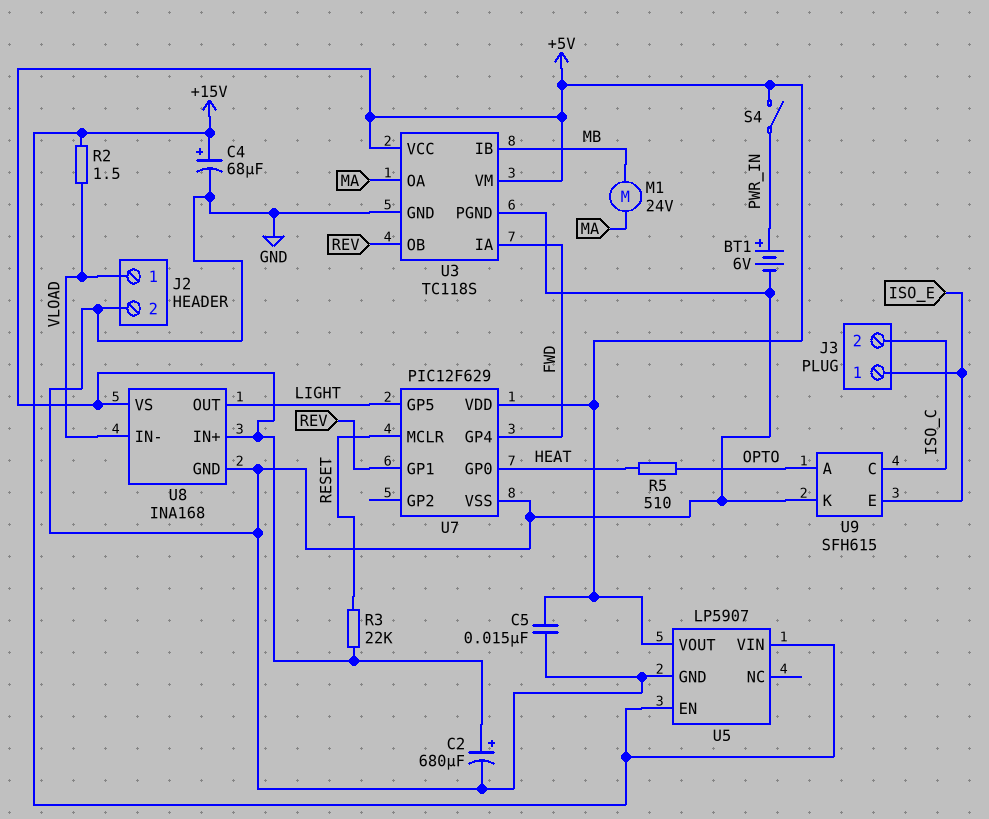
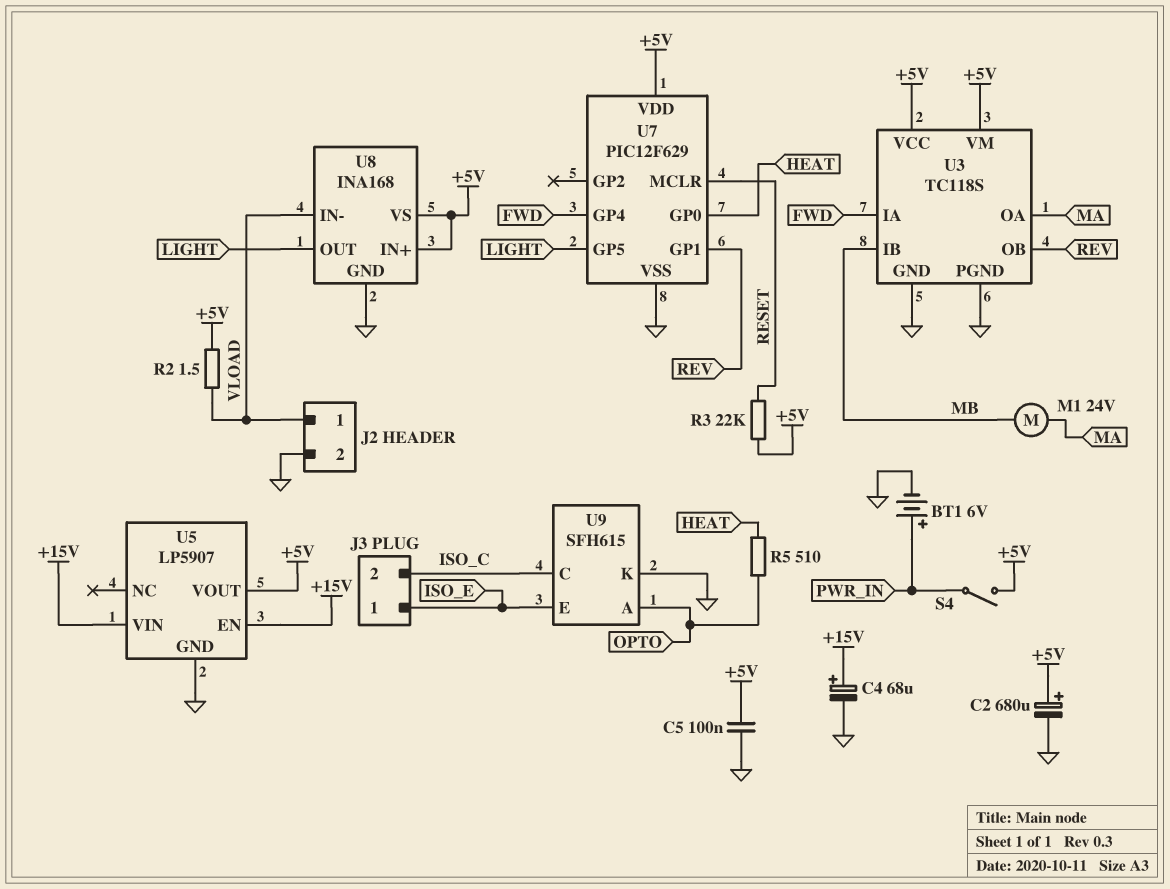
C5: 15nF (+5V, GND) -> 100nF (+5V, GND)
R2: 1.5 (+15V, VLOAD) -> 1.5 (+5V, VLOAD)

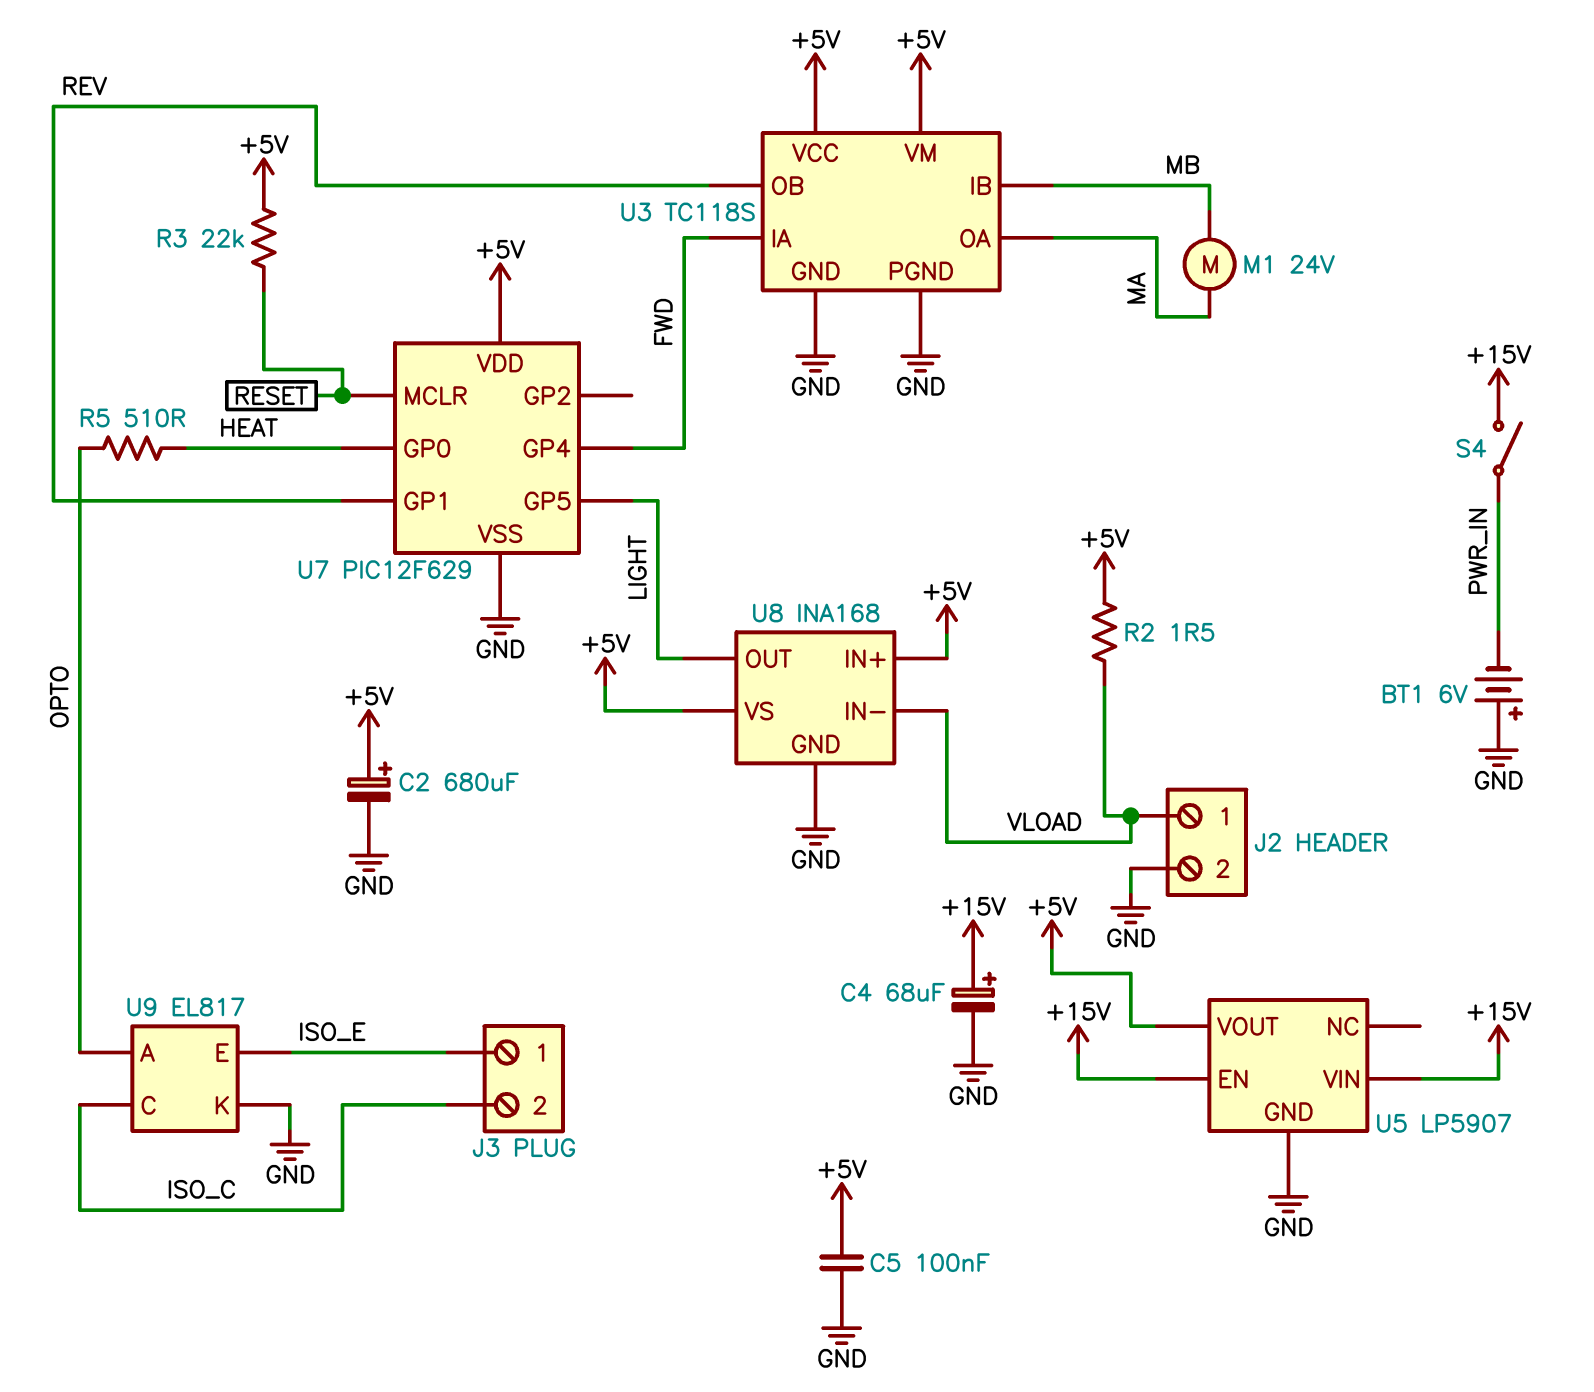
BT1: 6V (plus PWR_IN, minus GND) -> 6V (plus GND, minus PWR_IN)
S4: switch (+5V, PWR_IN) -> switch (+15V, PWR_IN)
U9: SFH615 -> EL817

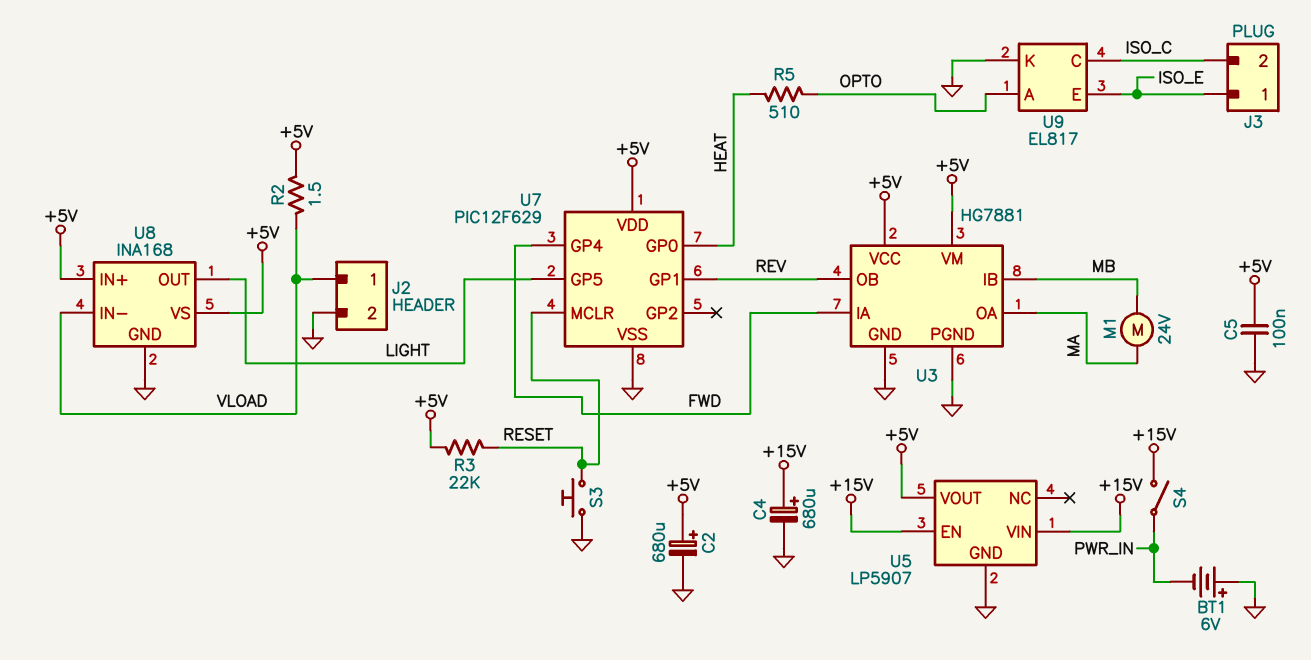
C4: 68uF (plus +15V, minus GND) -> 680uF (plus +15V, minus GND)
S3: none -> button (GND, RESET)
U3: TC118S -> HG7881

